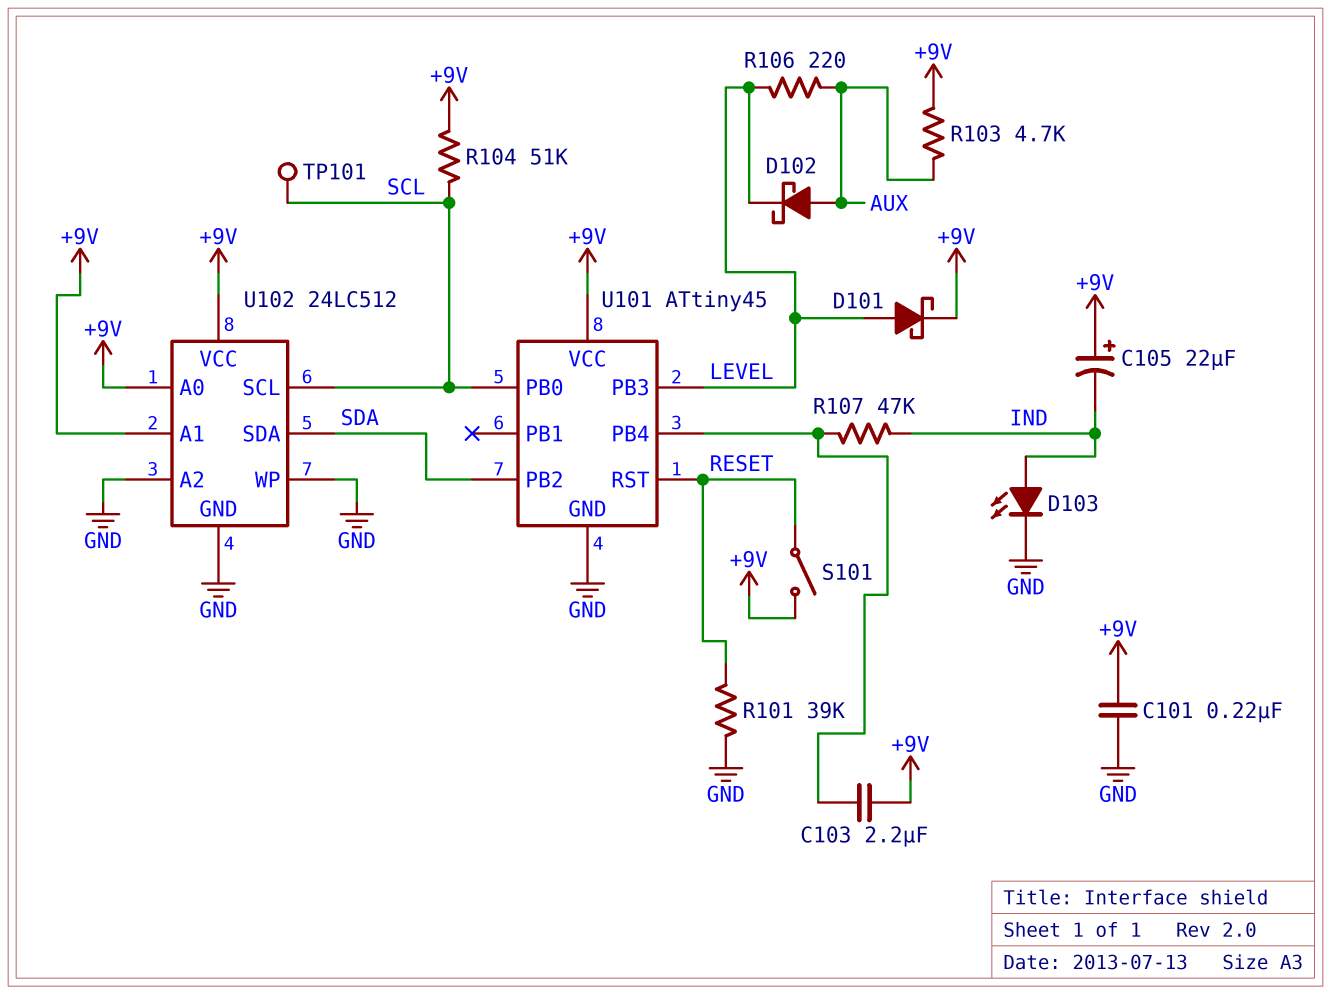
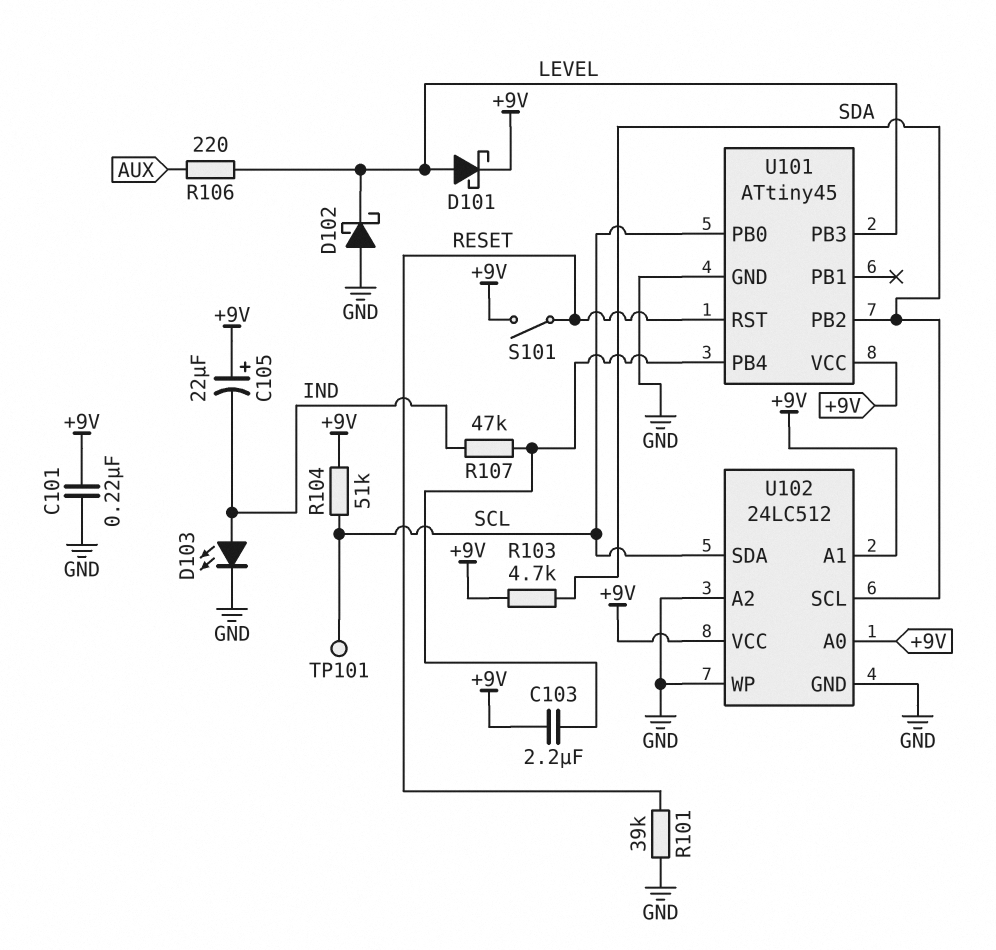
D102: schottky (A AUX, K LEVEL) -> schottky (A GND, K LEVEL)
R103: 4.7k (+9V, AUX) -> 4.7k (+9V, SDA)
U102 pin SCL: SCL -> SDA
U102 pin SDA: SDA -> SCL

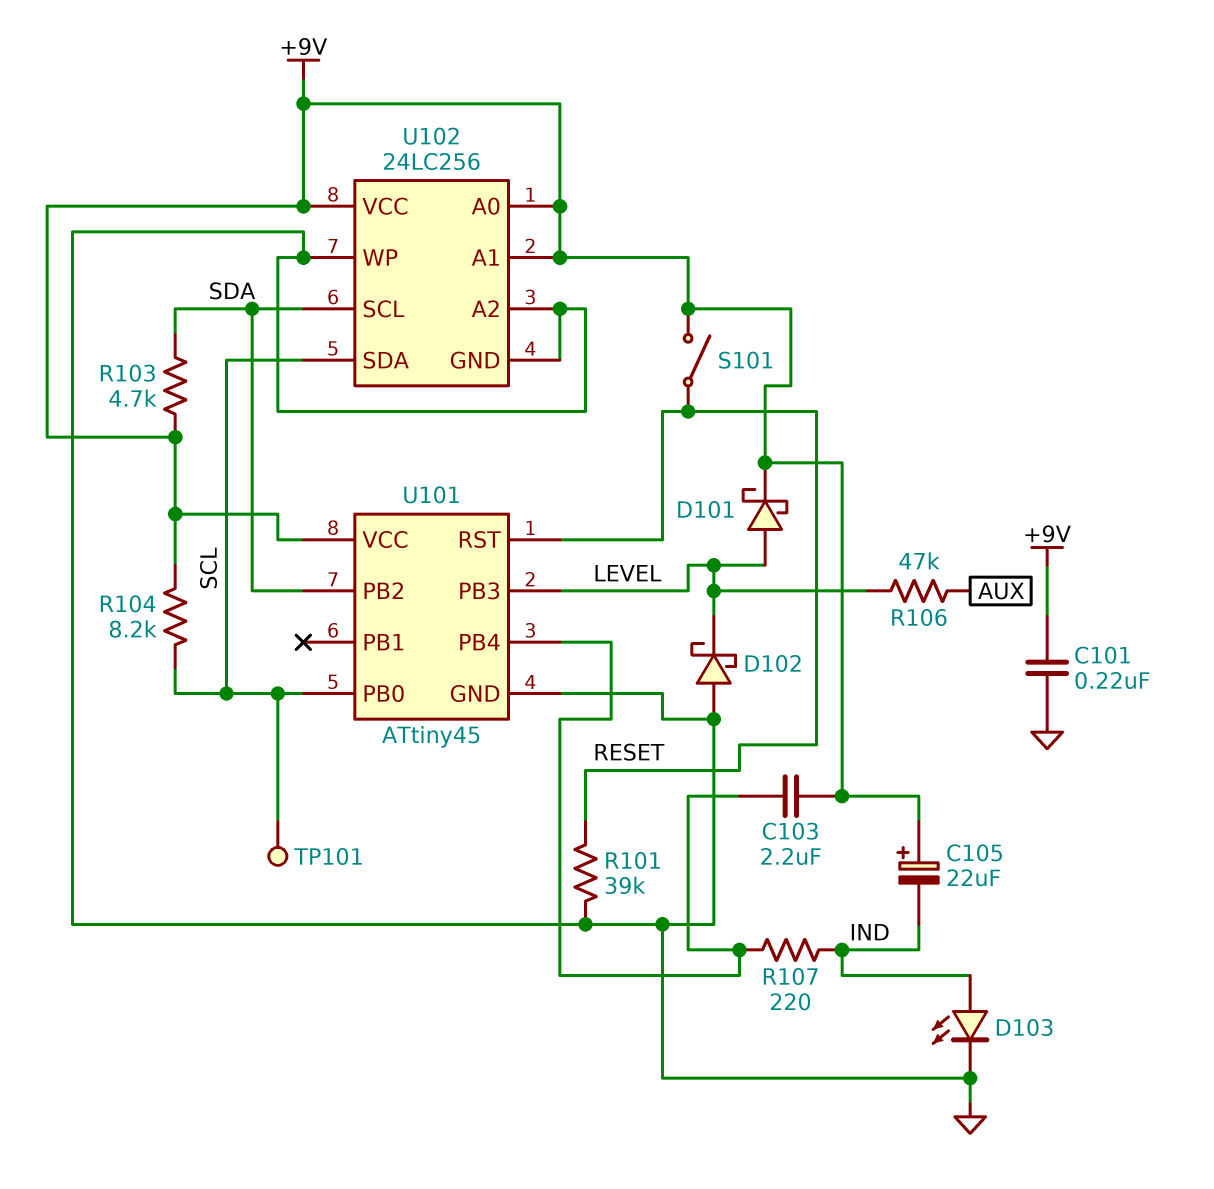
R104: 51k (+9V, SCL) -> 8.2k (+9V, SCL)
R106: 220 (AUX, LEVEL) -> 47k (AUX, LEVEL)
R107: 47k (IND, U101/PB4) -> 220 (IND, U101/PB4)
U102: 24LC512 -> 24LC256

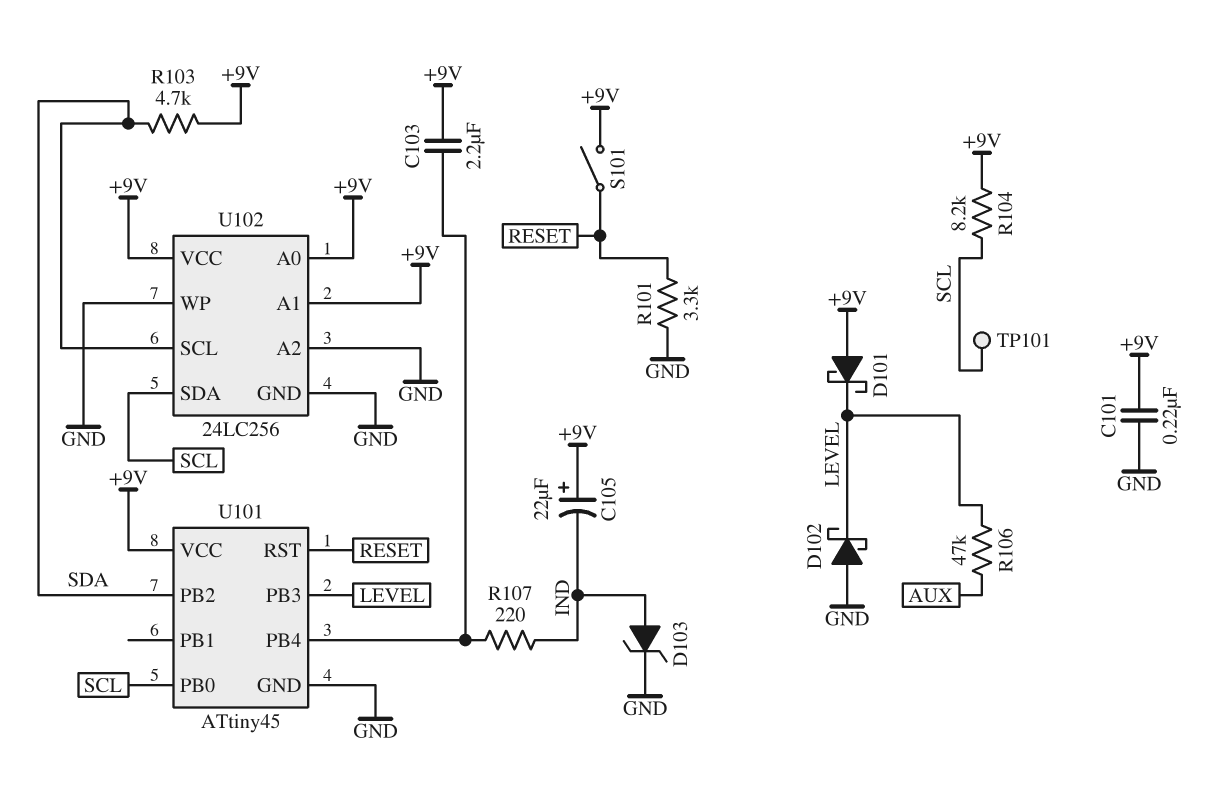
D101: schottky (A LEVEL, K +9V) -> schottky (A +9V, K LEVEL)
D103: LED (A IND, K GND) -> zener (A IND, K GND)
R101: 39k (GND, RESET) -> 3.3k (GND, RESET)

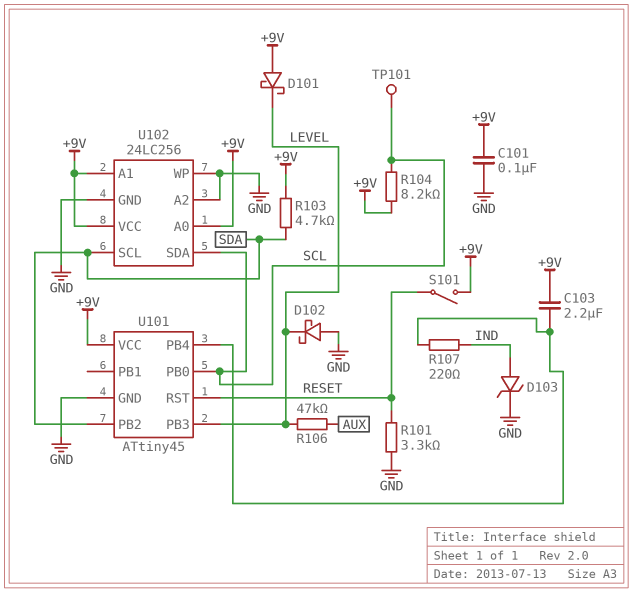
C101: 220nF (+9V, GND) -> 100nF (+9V, GND)
C105: 22uF (plus +9V, minus IND) -> none

